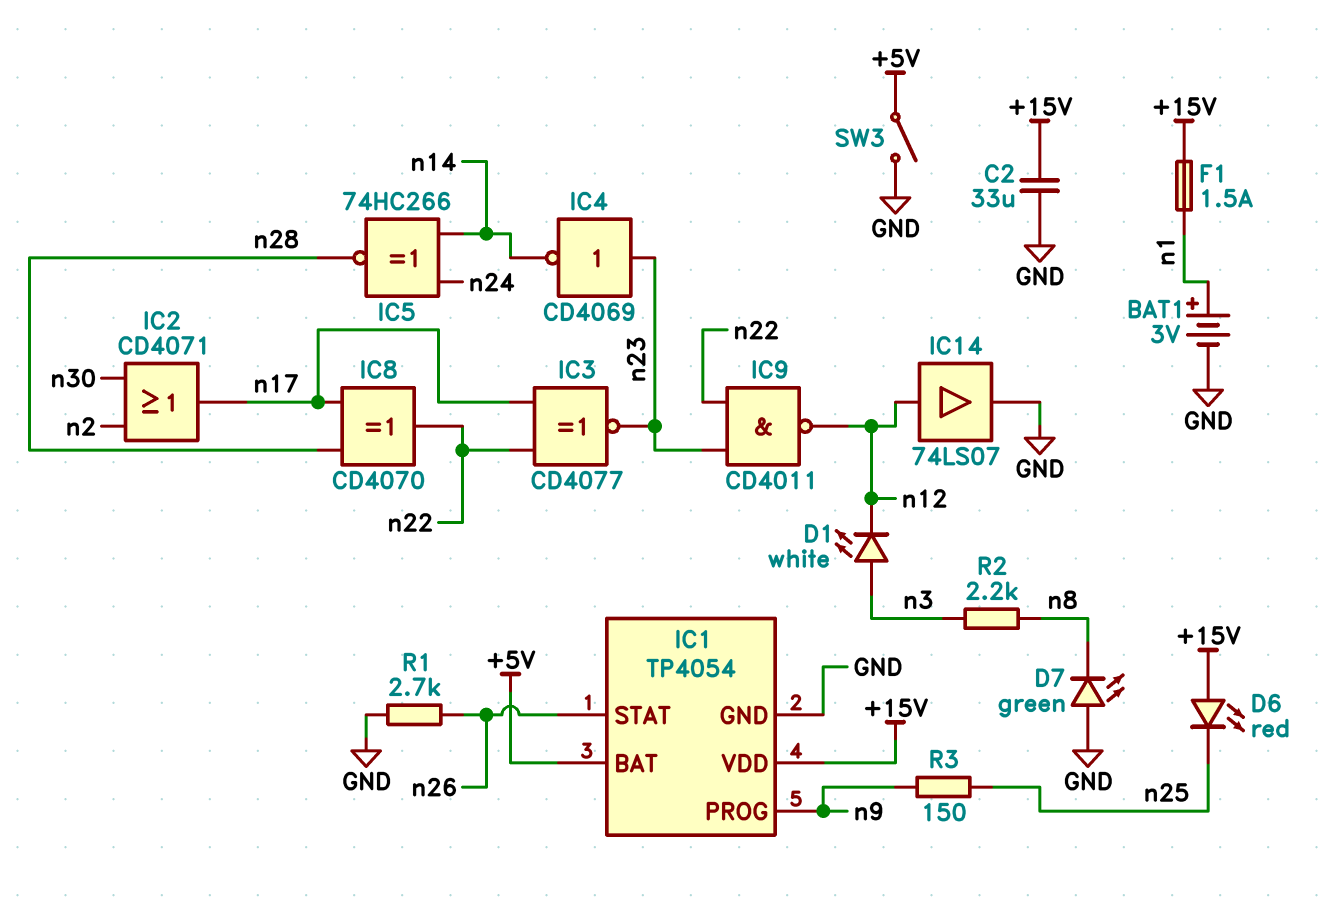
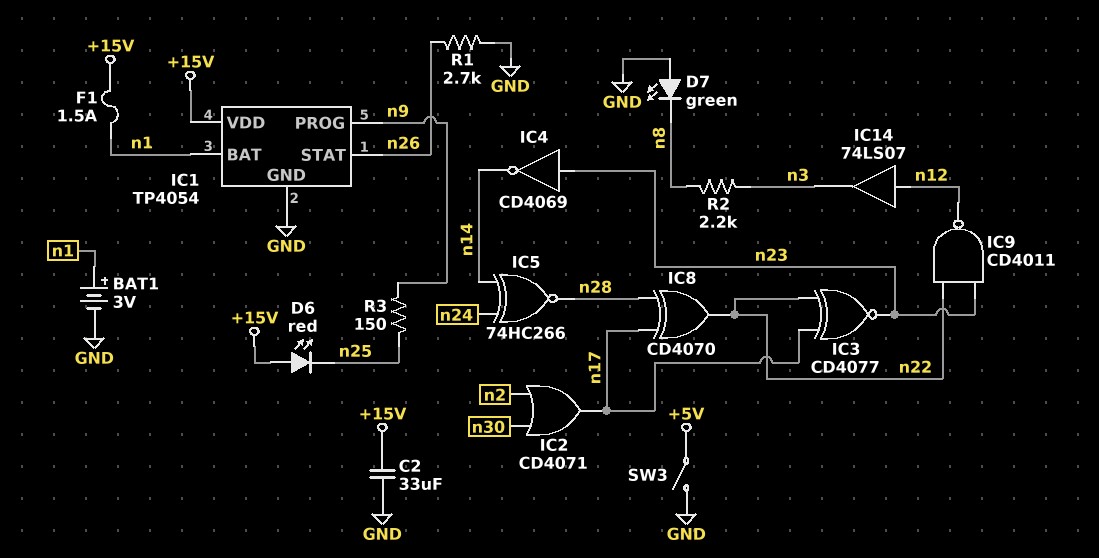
D1: LED white (A n3, K n12) -> none
IC1 pin BAT: +5V -> n1
IC14: buffer 74LS07 (in n12, out GND) -> buffer 74LS07 (in n12, out n3)

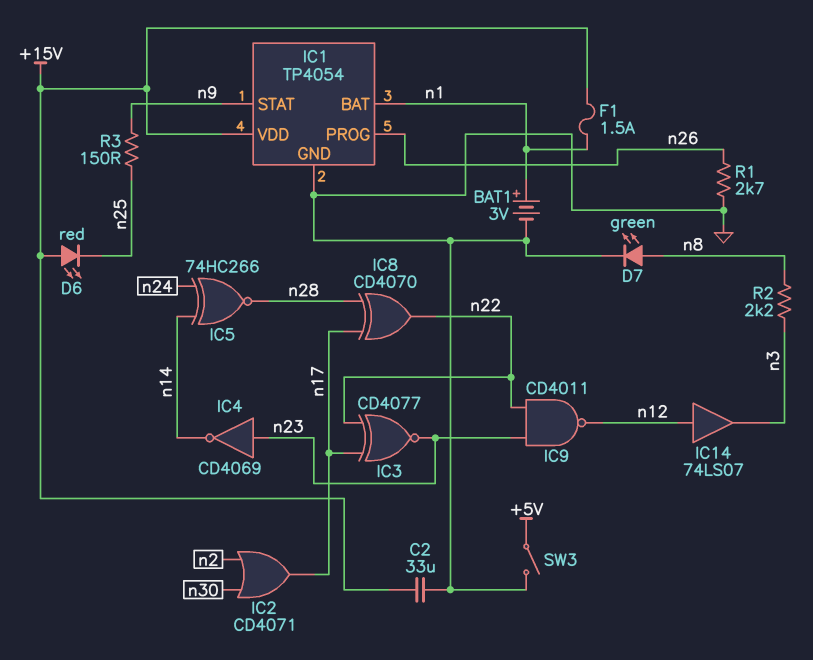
D7: LED green (A GND, K n8) -> LED green (A n8, K GND)
IC1 pin PROG: n9 -> n26
IC1 pin STAT: n26 -> n9

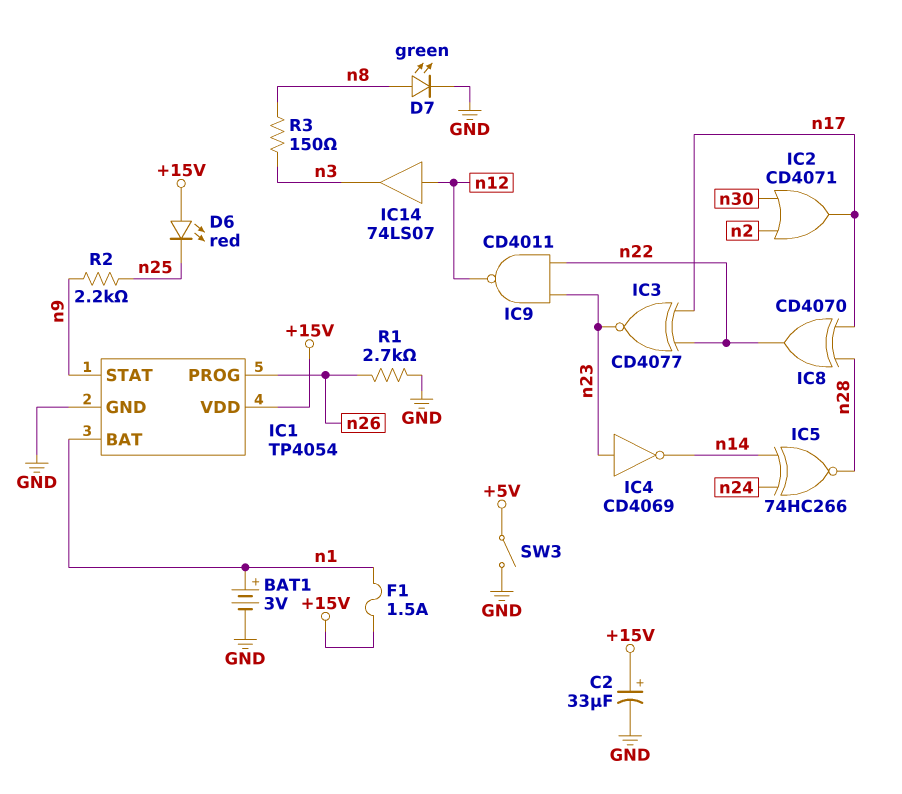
C2: 33uF (+15V, GND) -> 33uF (plus +15V, minus GND)
R2: 2.2k (n3, n8) -> 2.2k (n9, n25)
R3: 150 (n9, n25) -> 150 (n3, n8)

